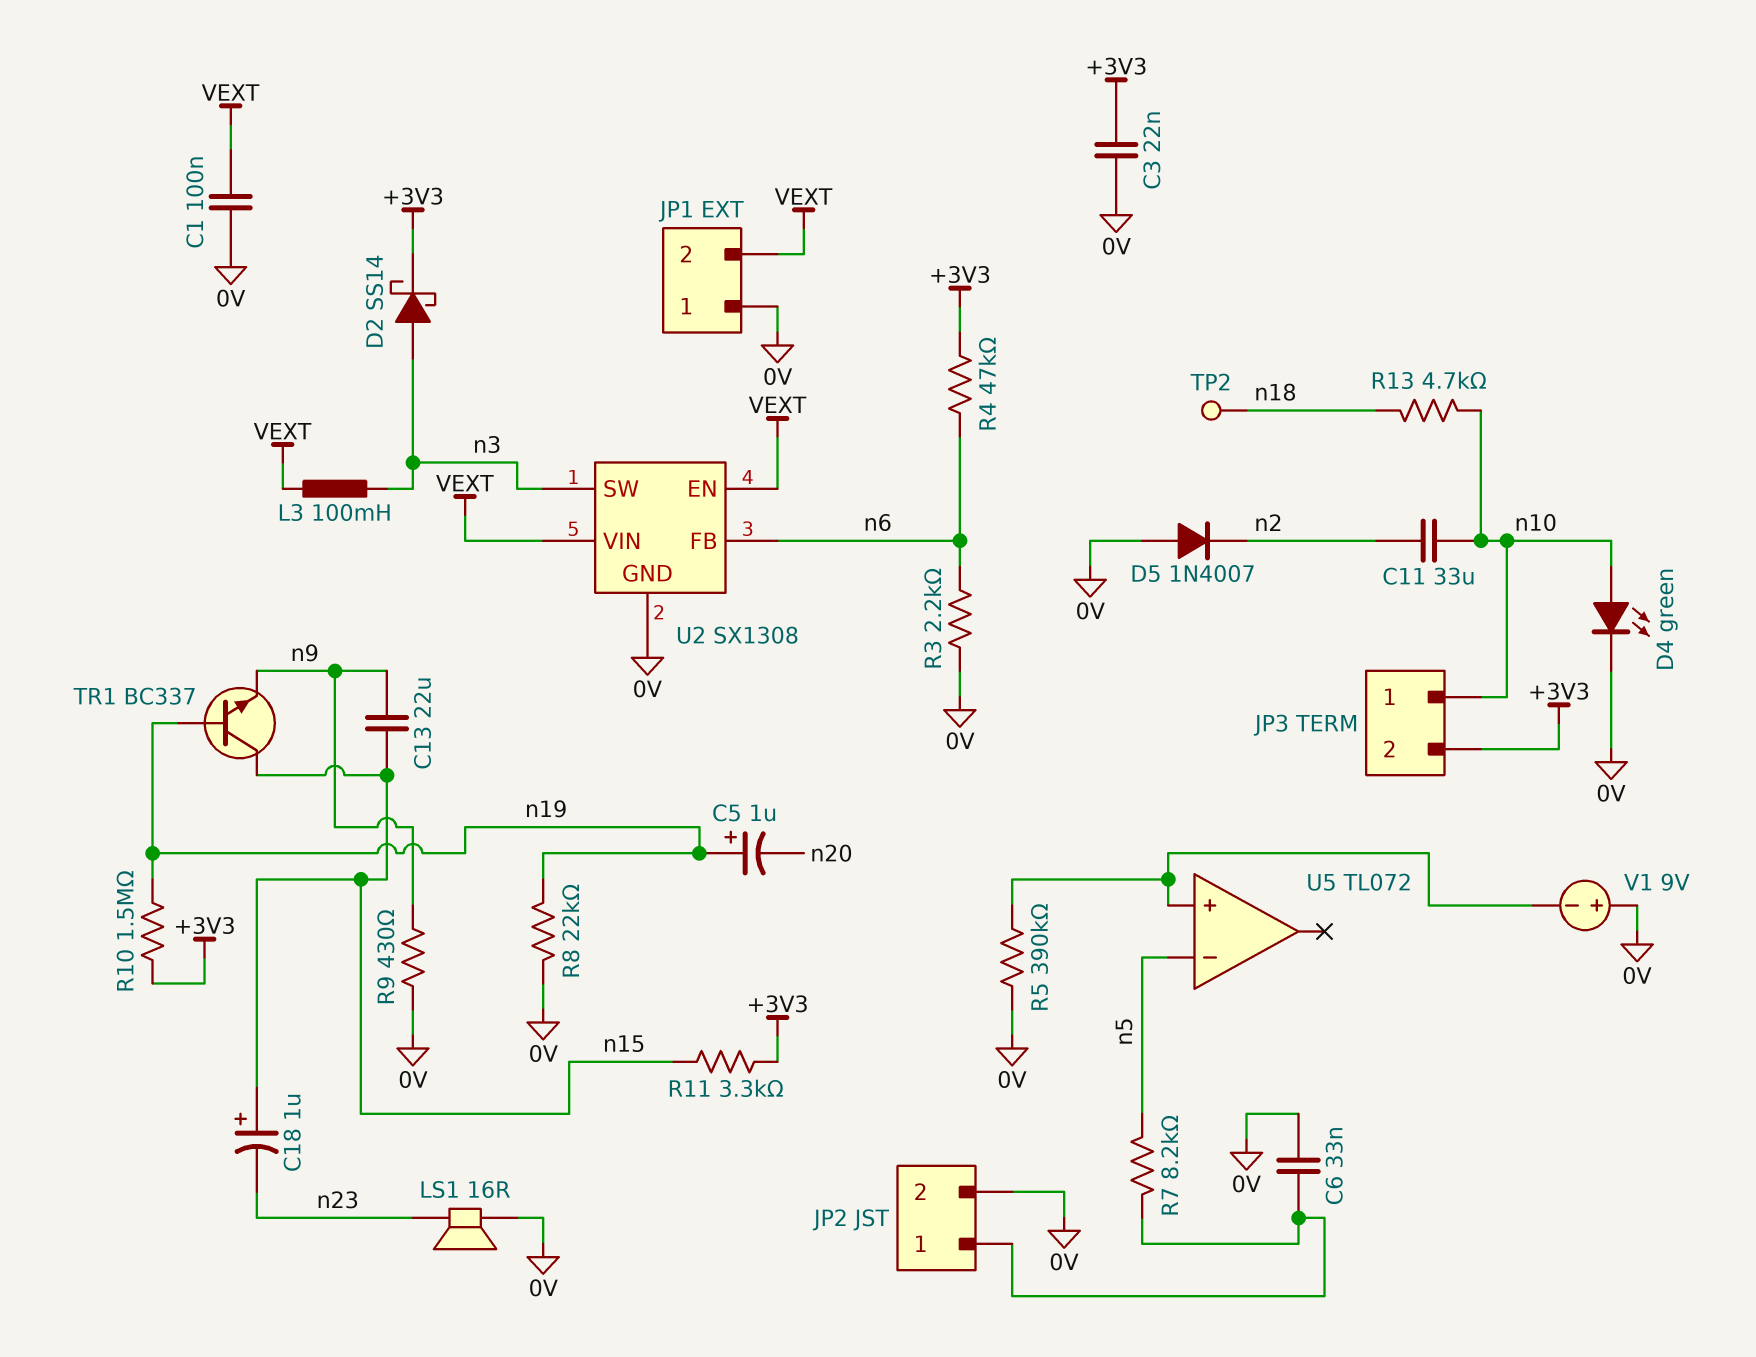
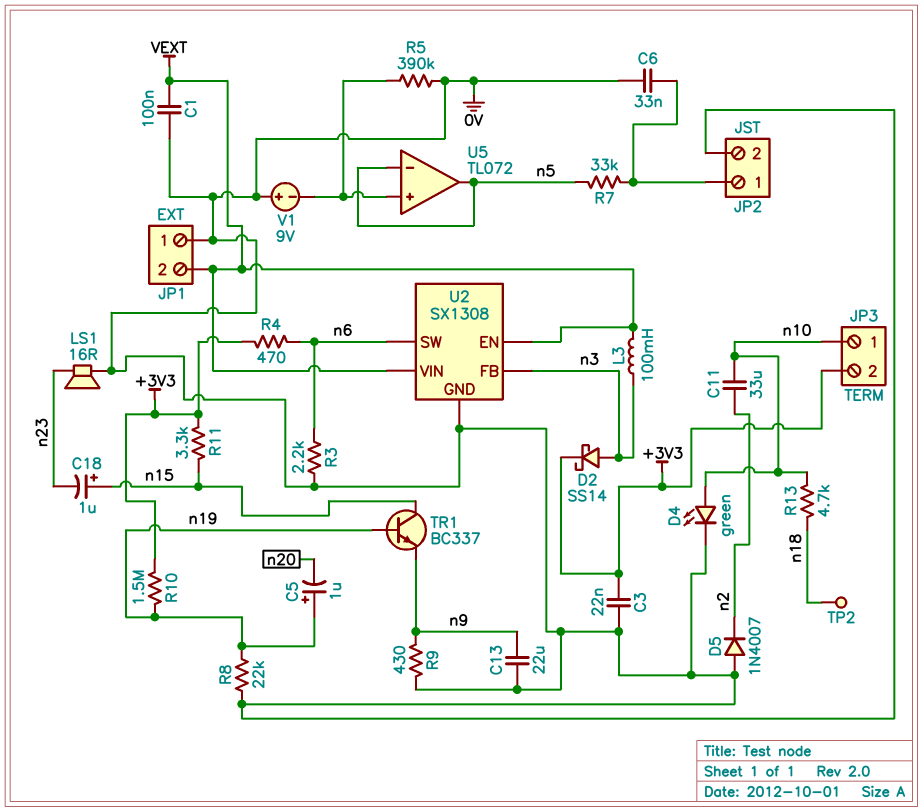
C13: 22uF (n9, n15) -> 22uF (0V, n9)
R4: 47k (+3V3, n6) -> 470 (+3V3, n6)
R7: 8.2k (JP2/1, n5) -> 33k (JP2/1, n5)
U2 pin FB: n6 -> n3
U2 pin SW: n3 -> n6
U5 pin out: none -> n5

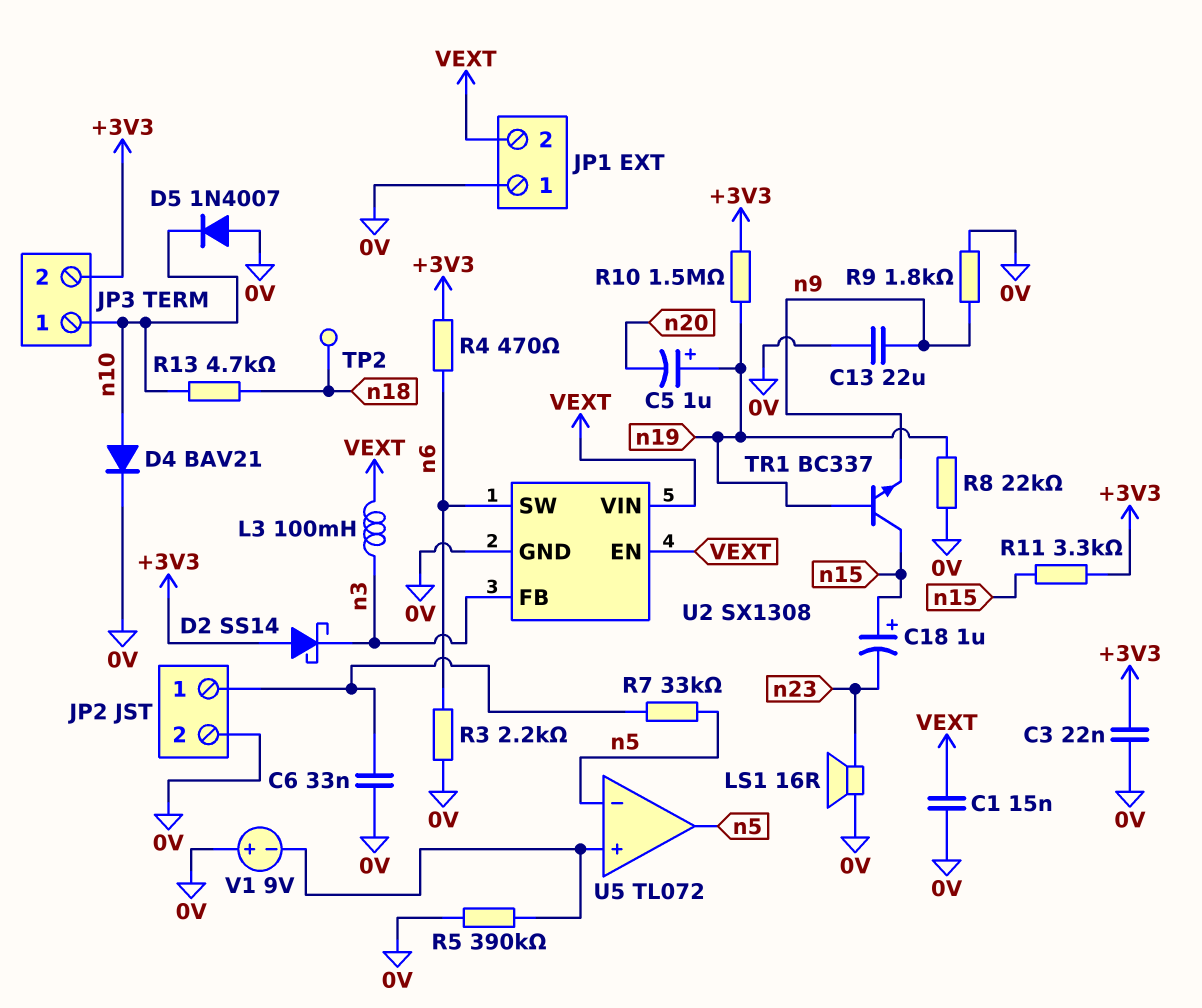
C1: 100nF (0V, VEXT) -> 15nF (0V, VEXT)
C11: 33uF (n2, n10) -> none
D2: schottky SS14 (A n3, K +3V3) -> schottky SS14 (A +3V3, K n3)
D4: LED green (A n10, K 0V) -> diode BAV21 (A n10, K 0V)
D5: diode 1N4007 (A 0V, K n2) -> diode 1N4007 (A 0V, K n10)
R9: 430 (0V, n9) -> 1.8k (0V, n9)

